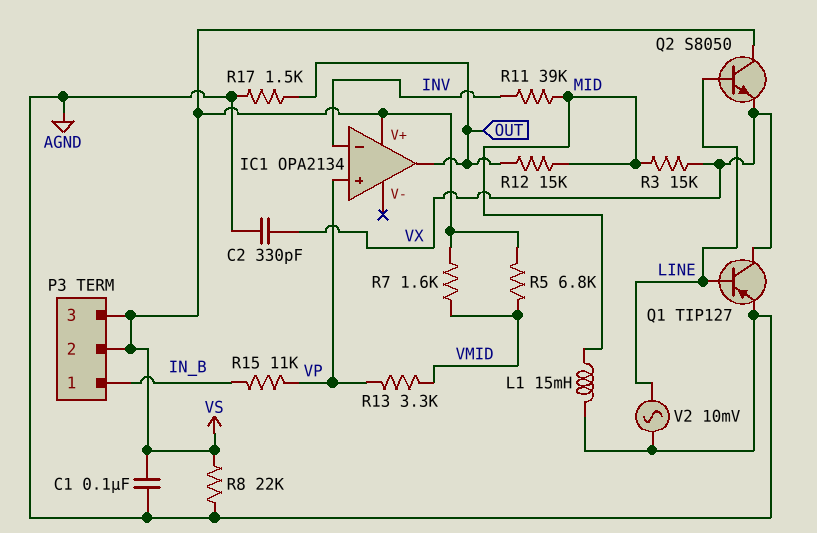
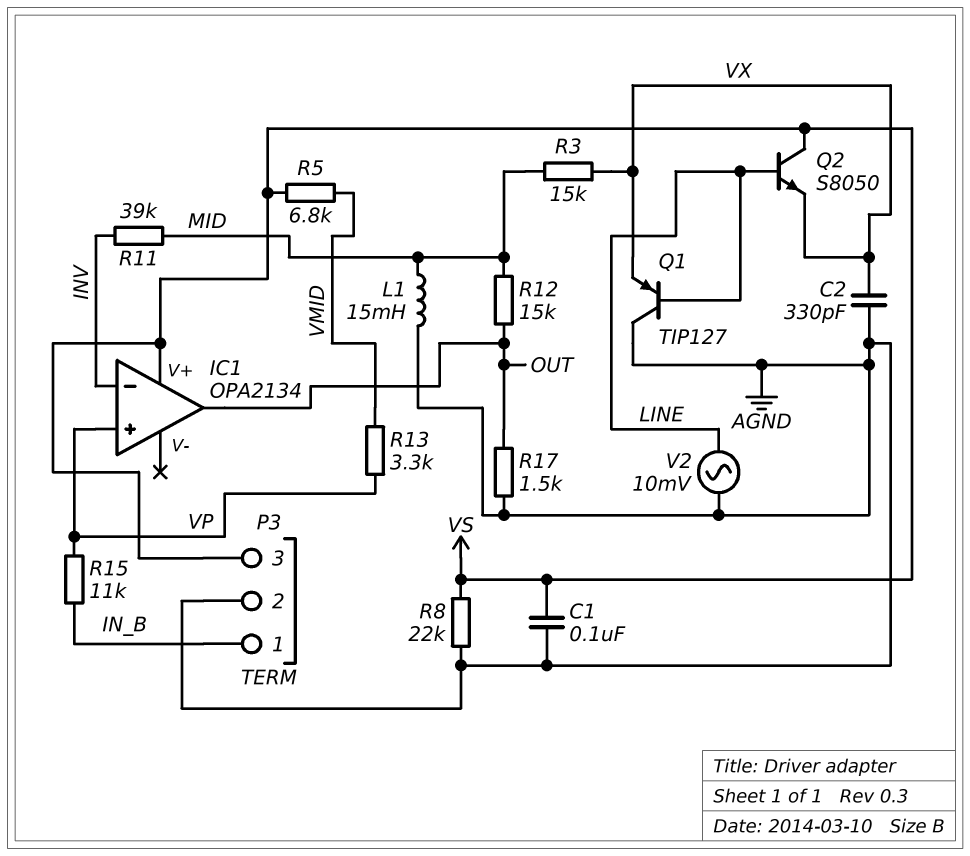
P3 pin 2: VS -> AGND
Q1: PNP TIP127 (B LINE, C VX, E AGND) -> PNP TIP127 (B LINE, C AGND, E VX)
R7: 1.6k (VMID, VS) -> none

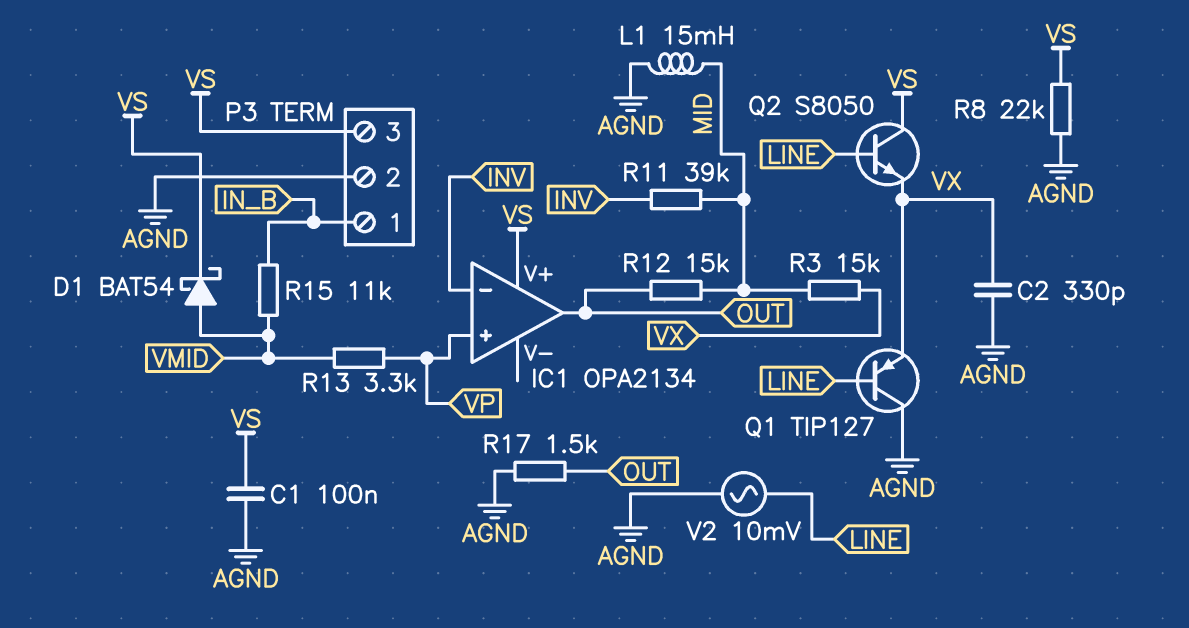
D1: none -> schottky BAT54 (A VMID, K VS)
R5: 6.8k (VMID, VS) -> none
R15: 11k (IN_B, VP) -> 11k (IN_B, VMID)

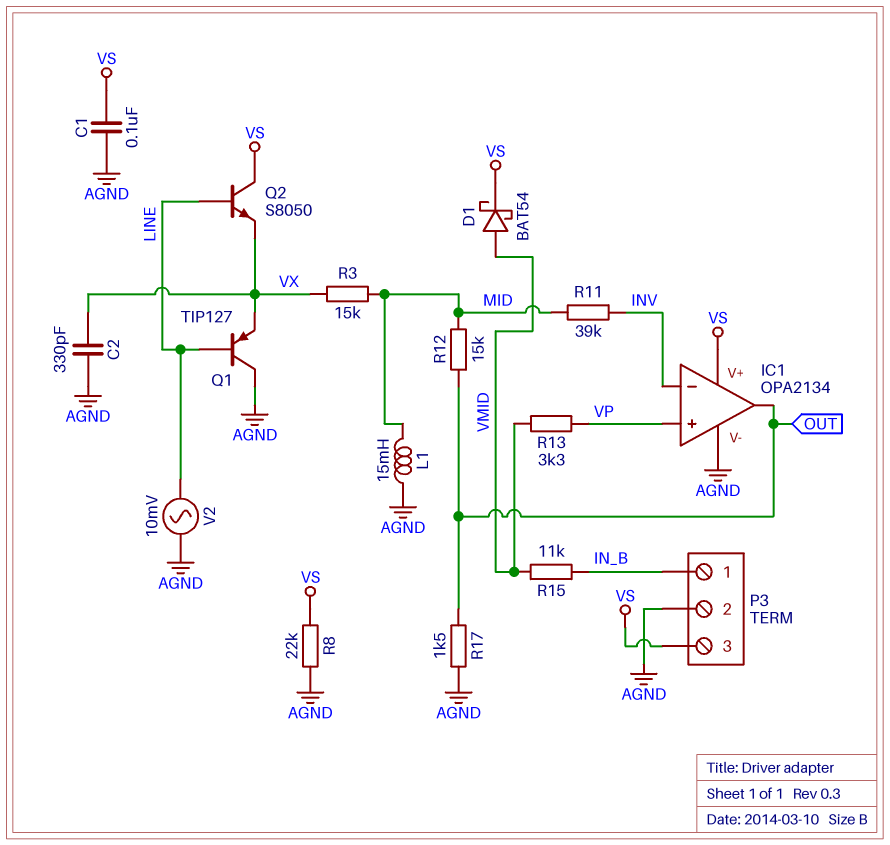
IC1 pin V-: none -> AGND

